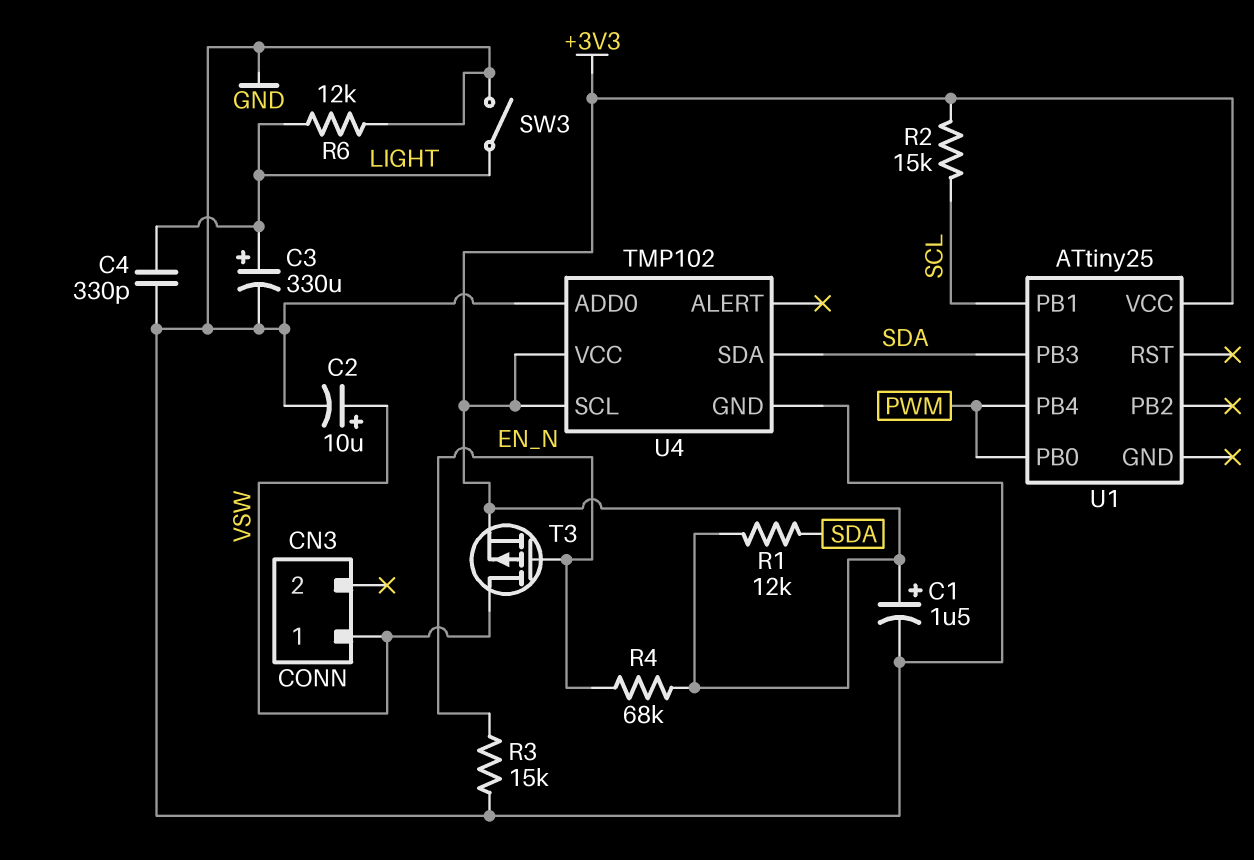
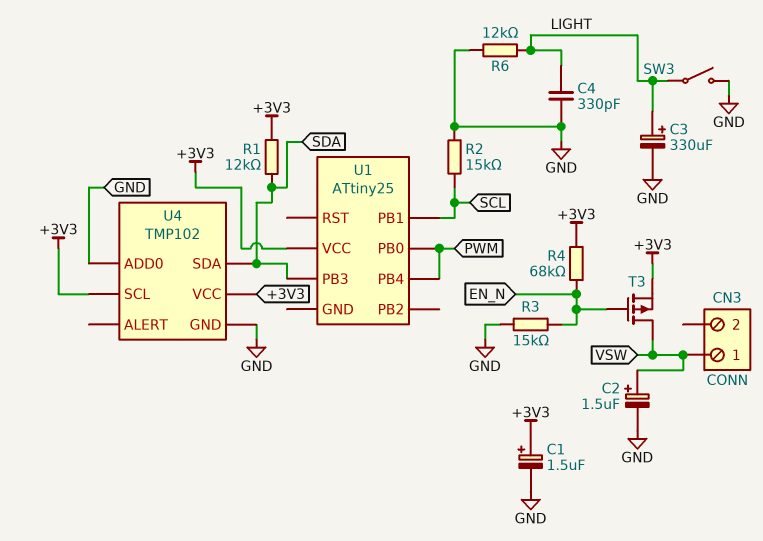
C2: 10uF (plus VSW, minus GND) -> 1.5uF (plus VSW, minus GND)
R2: 15k (+3V3, SCL) -> 15k (GND, SCL)

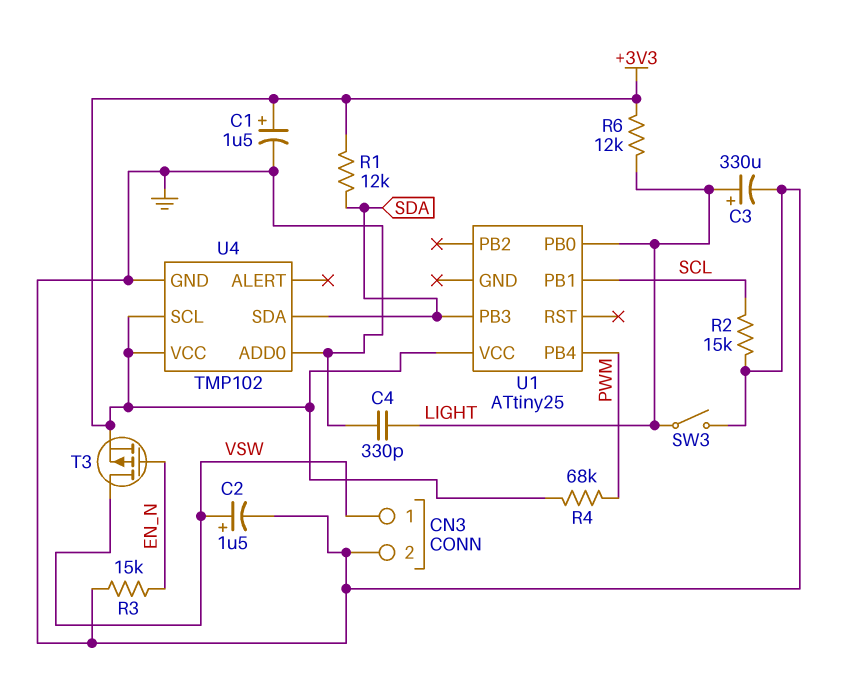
CN3 pin 2: none -> GND
R4: 68k (+3V3, EN_N) -> 68k (+3V3, PWM)
R6: 12k (GND, LIGHT) -> 12k (+3V3, LIGHT)
U1 pin PB0: PWM -> LIGHT

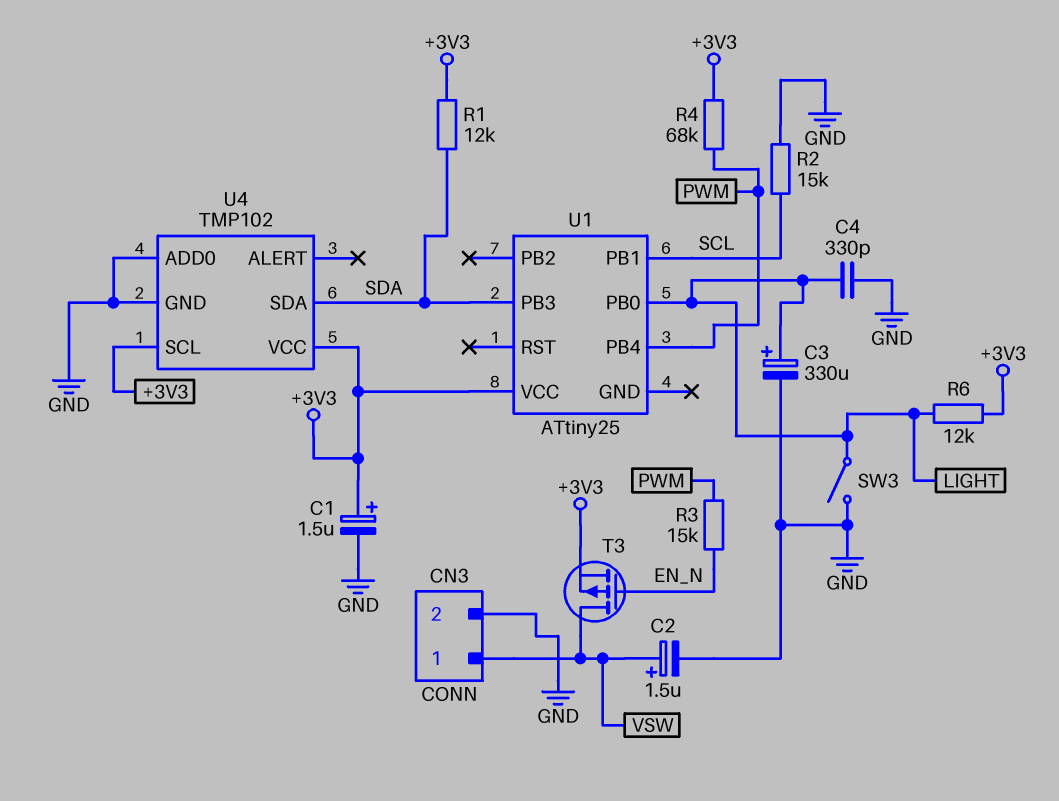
R3: 15k (EN_N, GND) -> 15k (EN_N, PWM)

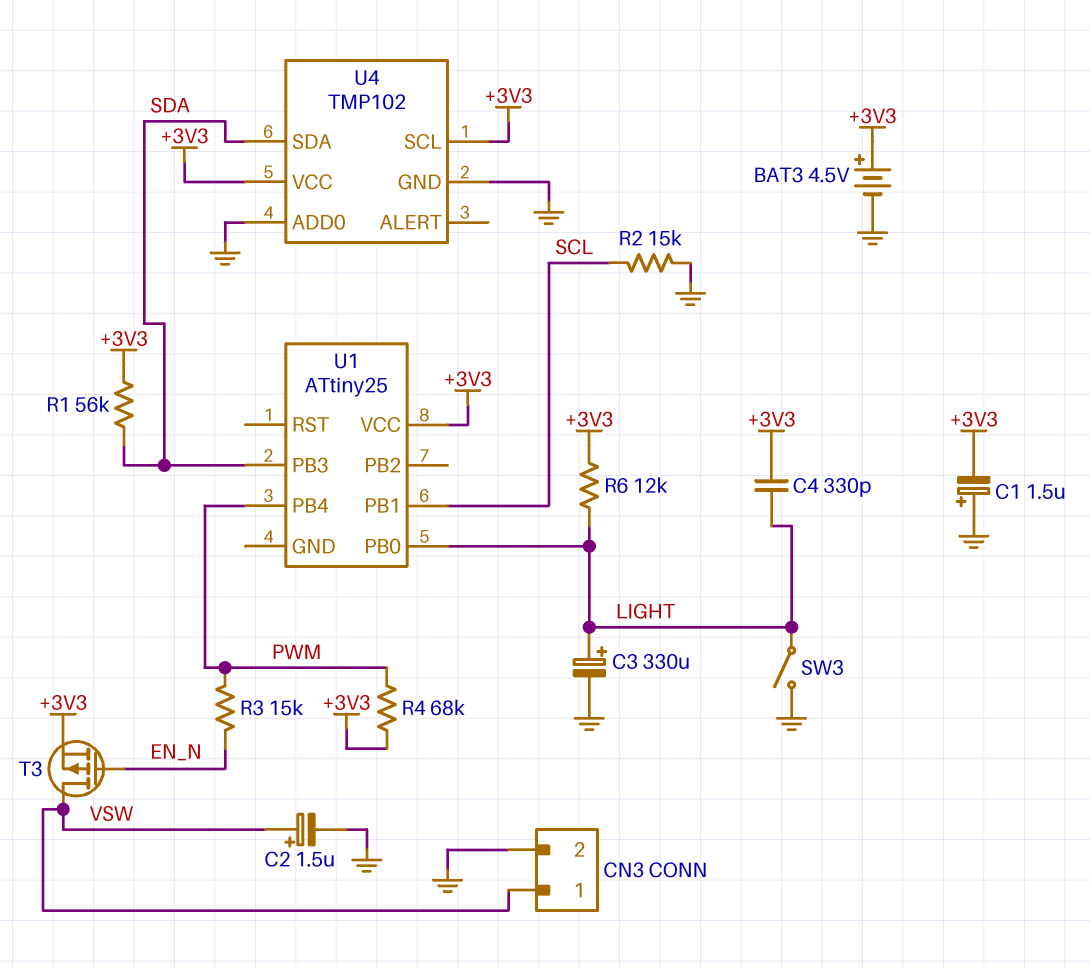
BAT3: none -> 4.5V (plus +3V3, minus GND)
C1: 1.5uF (plus +3V3, minus GND) -> 1.5uF (plus GND, minus +3V3)
C4: 330pF (GND, LIGHT) -> 330pF (+3V3, LIGHT)
R1: 12k (+3V3, SDA) -> 56k (+3V3, SDA)

